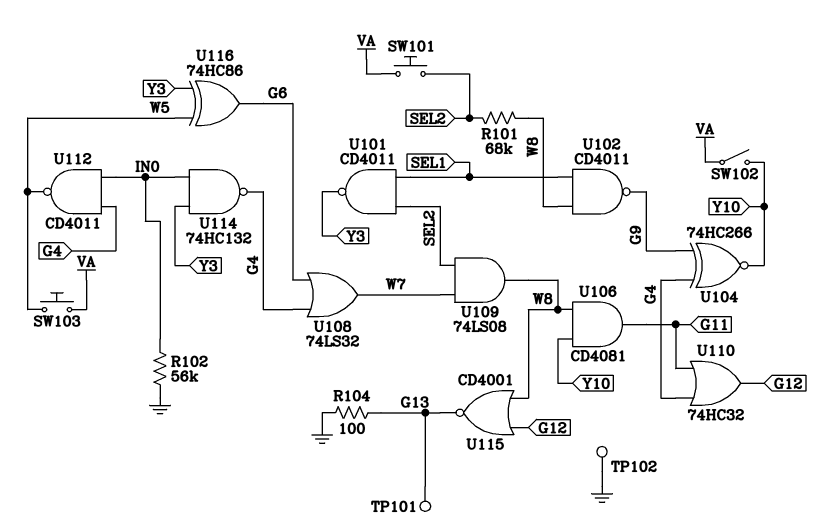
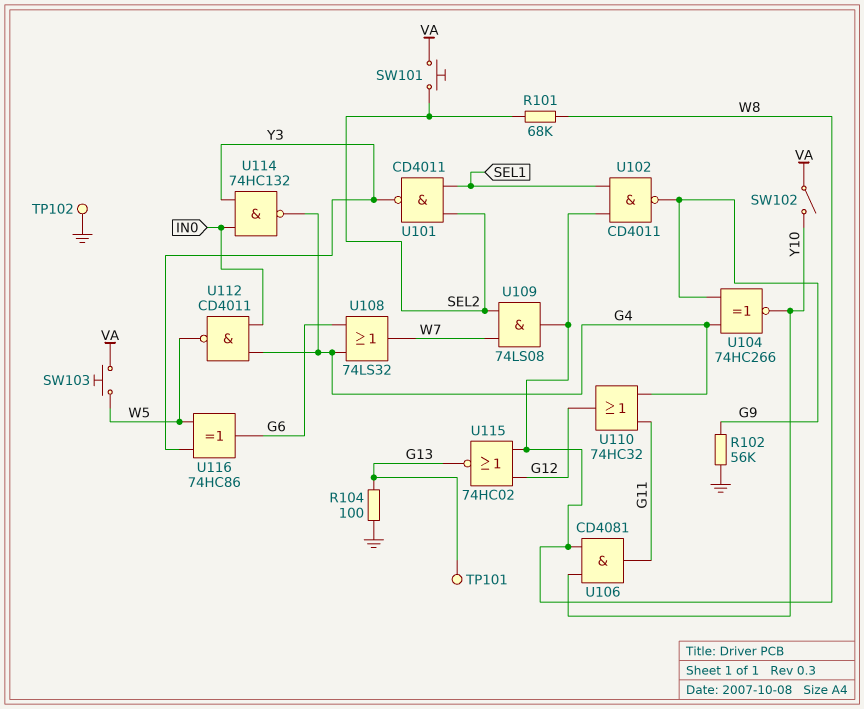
R102: 56k (GND, IN0) -> 56k (G9, GND)
U115: NOR CD4001 (in G12, in W8, out G13) -> NOR 74HC02 (in G12, in W8, out G13)

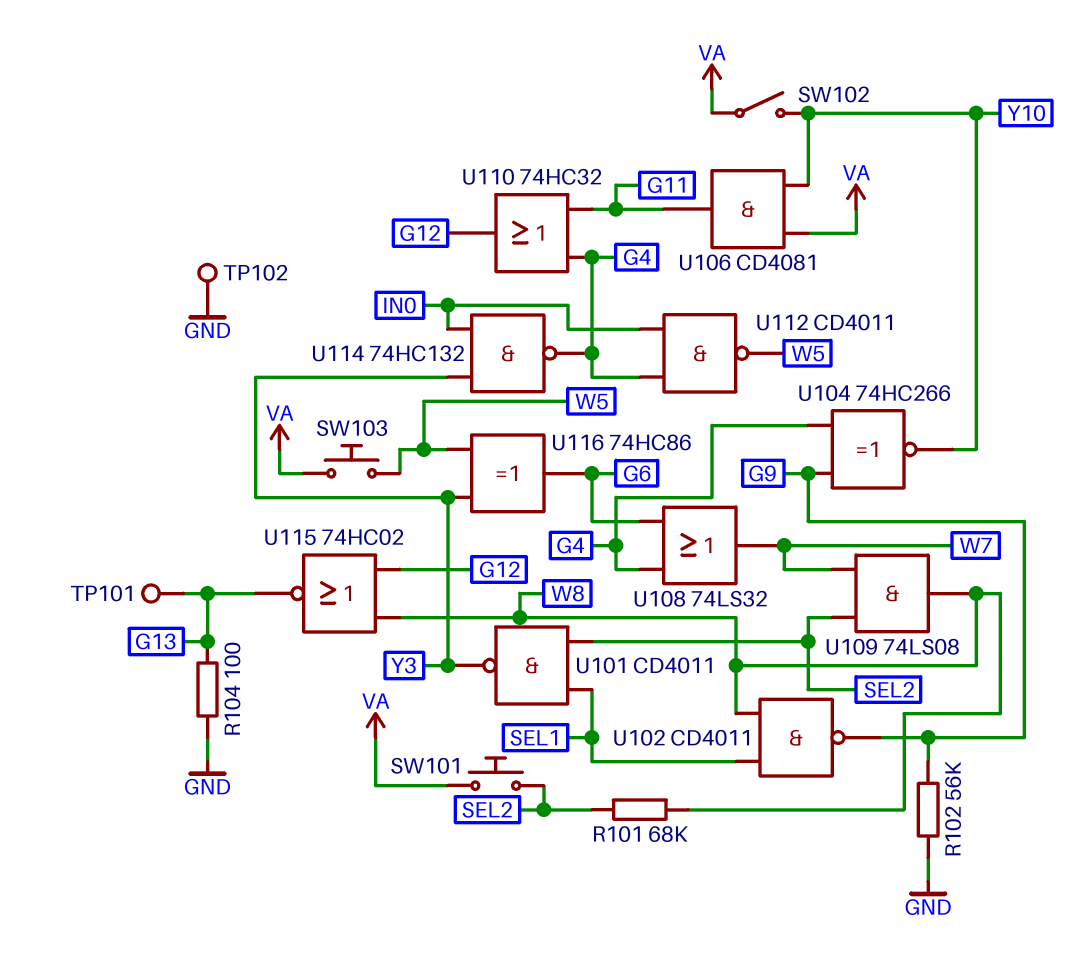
U106: AND CD4081 (in W8, in Y10, out G11) -> AND CD4081 (in VA, in Y10, out G11)

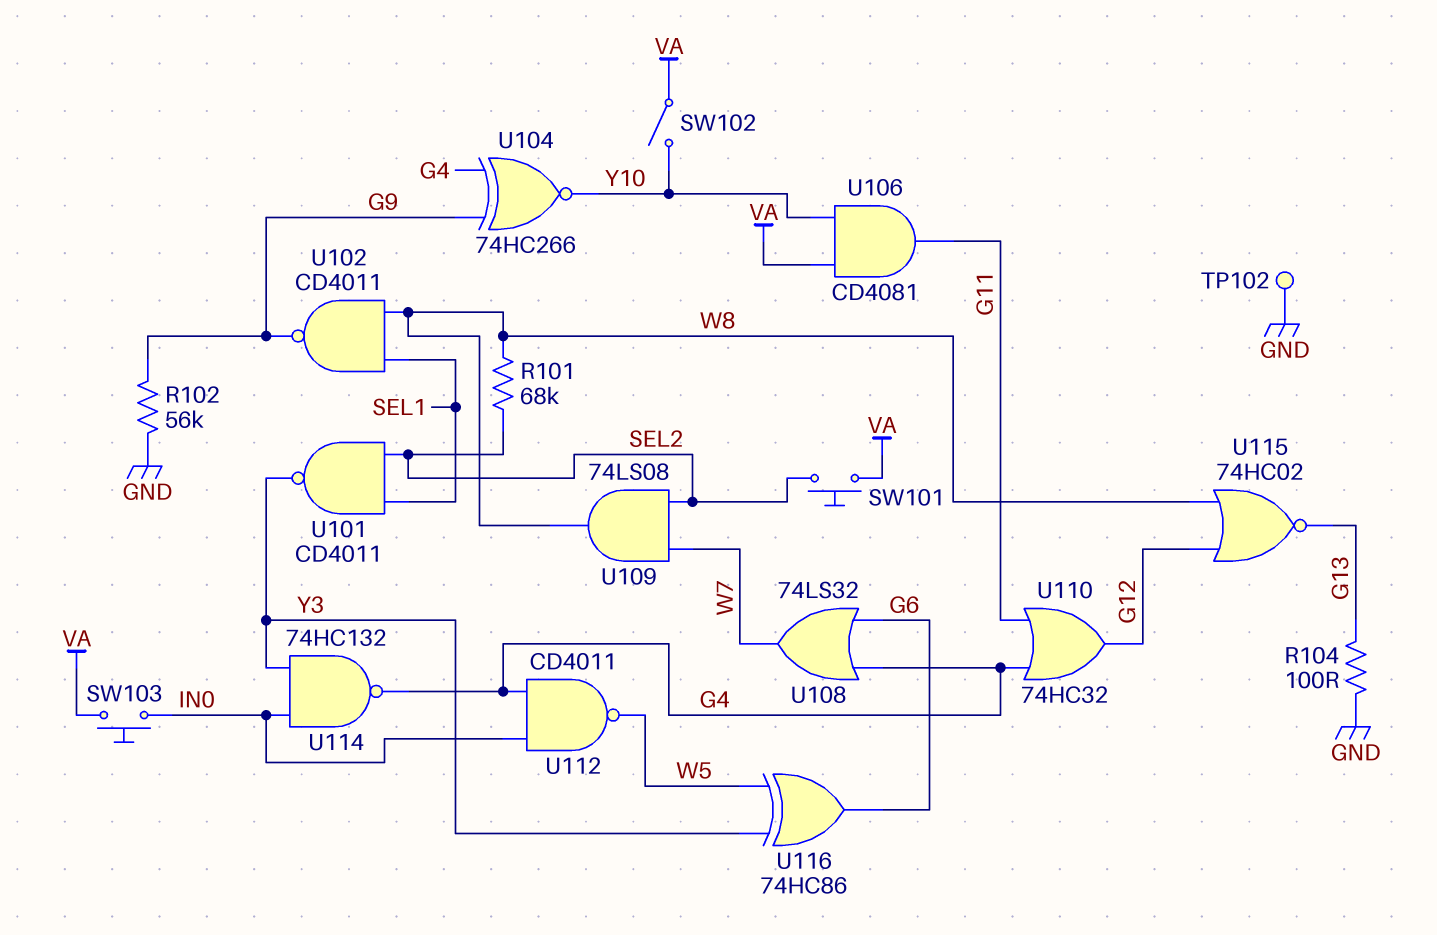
SW103: button (VA, W5) -> button (IN0, VA)
TP101: test point (G13) -> none

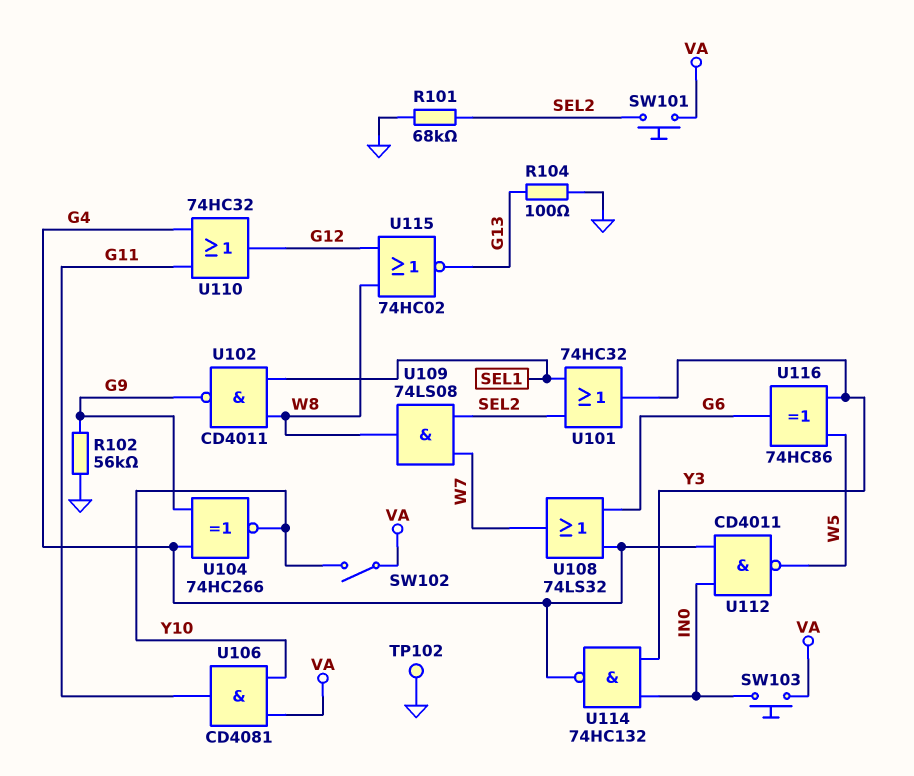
R101: 68k (SEL2, W8) -> 68k (GND, SEL2)
U101: NAND CD4011 (in SEL1, in SEL2, out Y3) -> OR 74HC32 (in SEL1, in SEL2, out Y3)

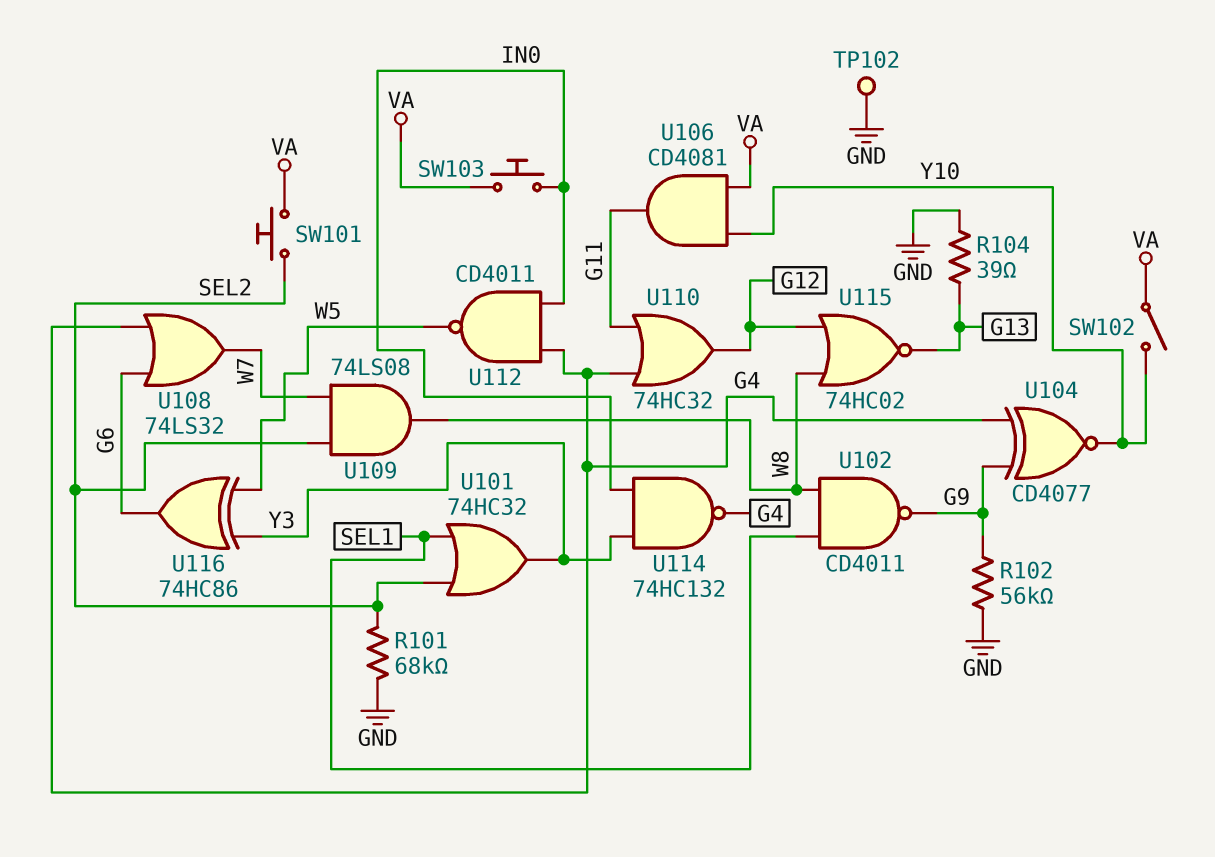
R104: 100 (G13, GND) -> 39 (G13, GND)
U104: XNOR 74HC266 (in G4, in G9, out Y10) -> XNOR CD4077 (in G4, in G9, out Y10)

